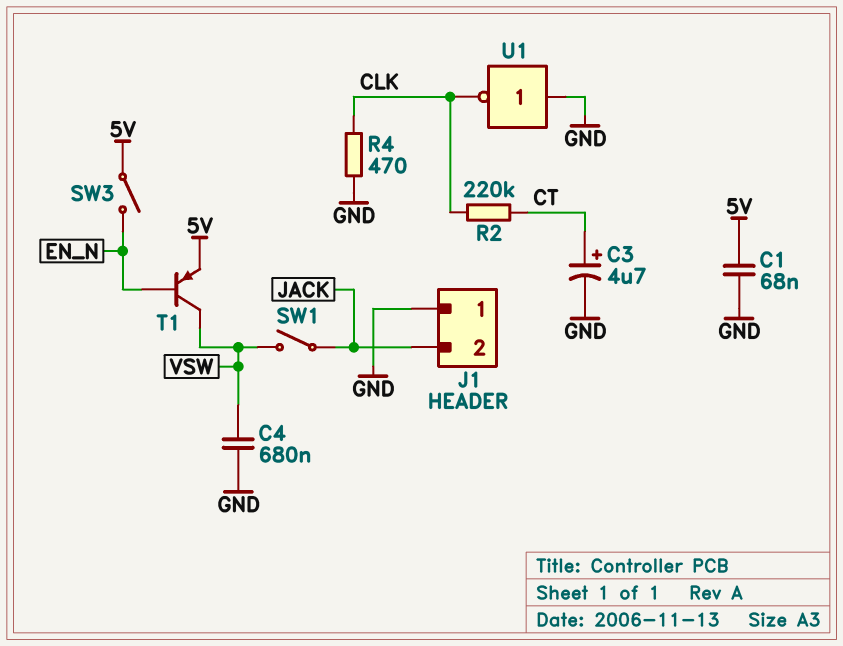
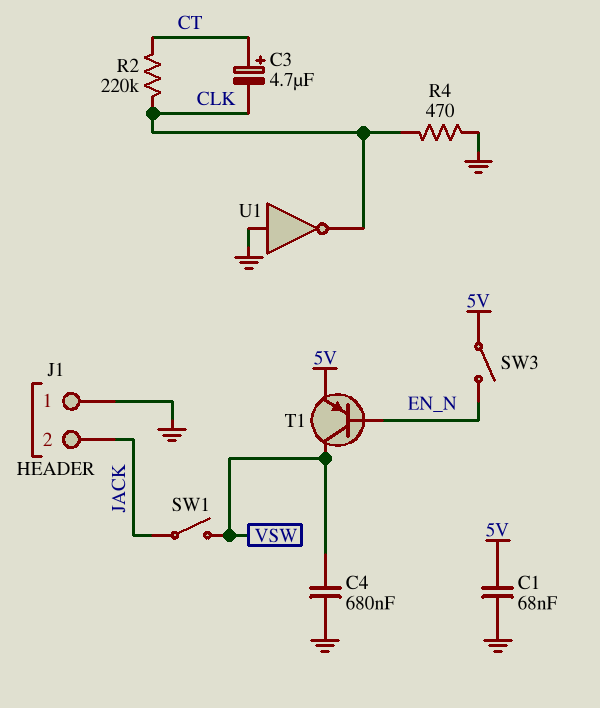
C3: 4.7uF (plus CT, minus GND) -> 4.7uF (plus CT, minus CLK)

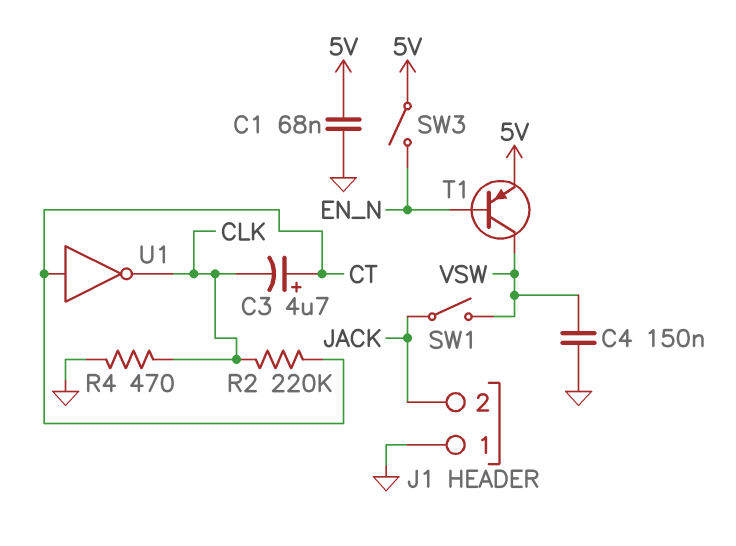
C4: 680nF (GND, VSW) -> 150nF (GND, VSW)
U1: NOT (in GND, out CLK) -> NOT (in CT, out CLK)

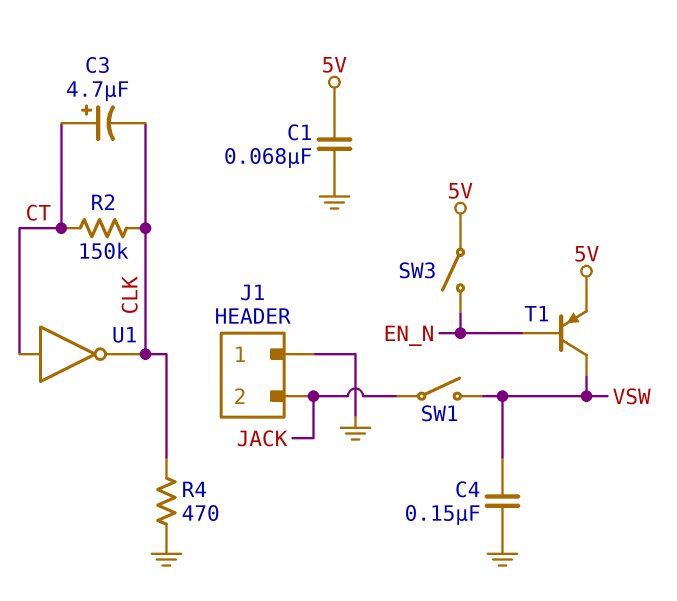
R2: 220k (CLK, CT) -> 150k (CLK, CT)

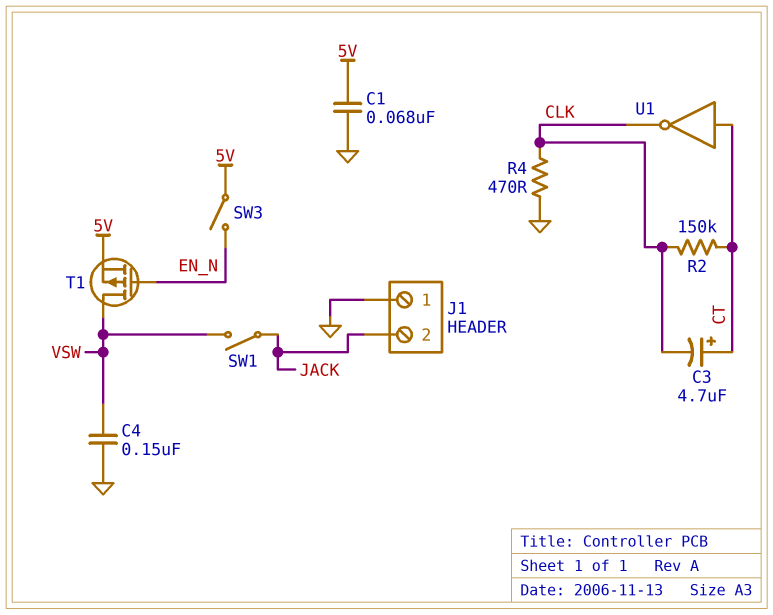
T1: PNP (B EN_N, C VSW, E 5V) -> PMOS (G EN_N, D VSW, S 5V)

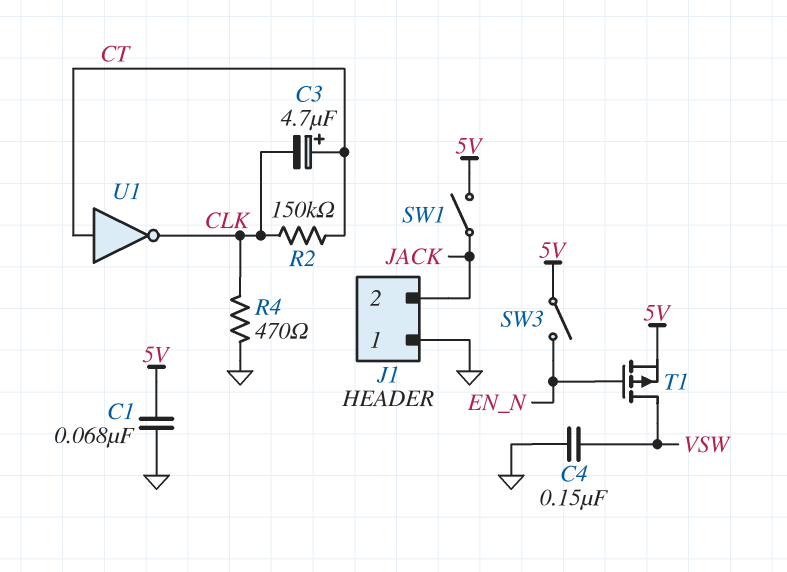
SW1: switch (JACK, VSW) -> switch (5V, JACK)

